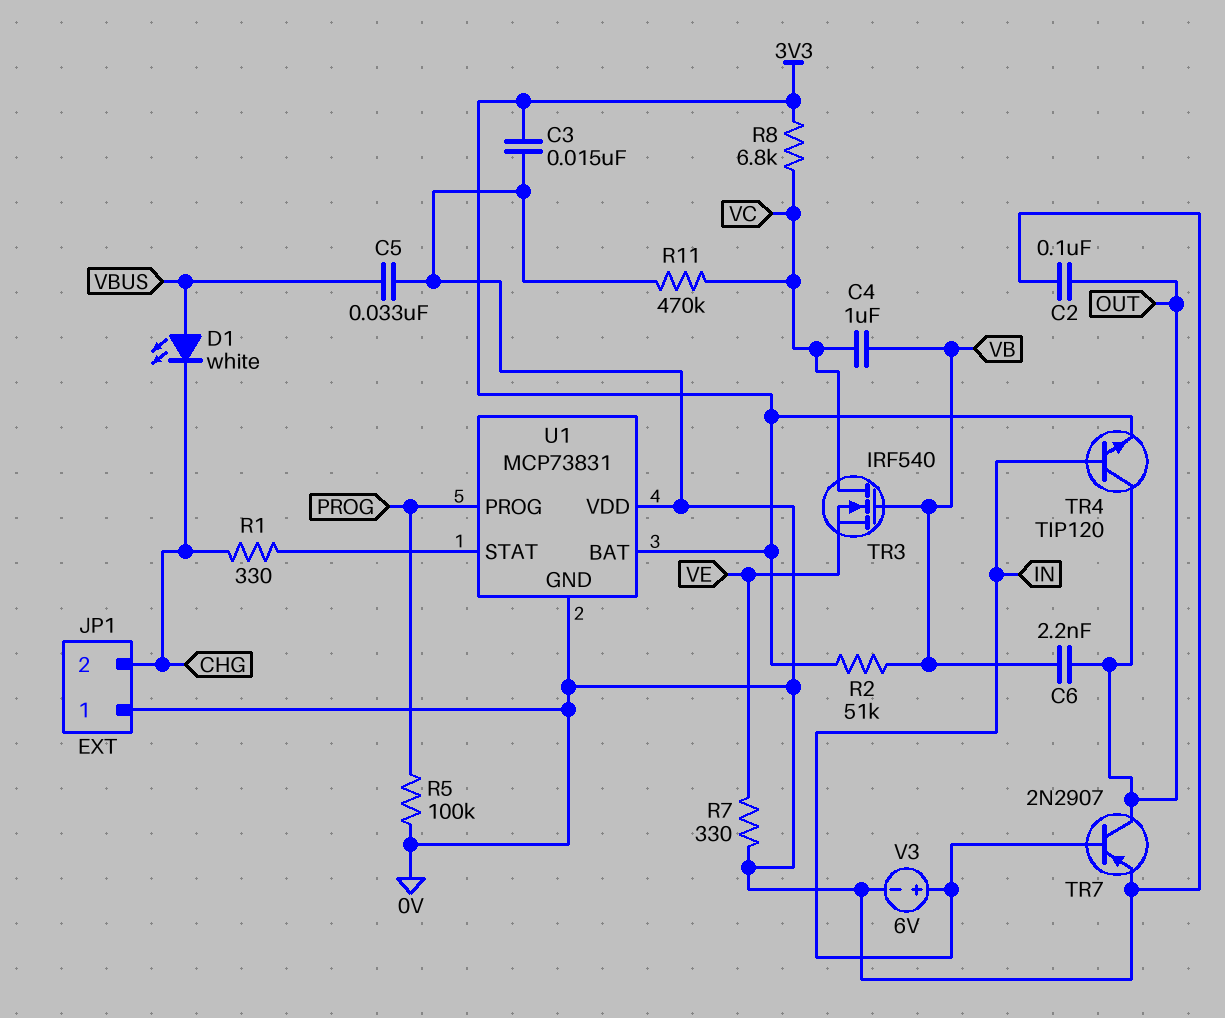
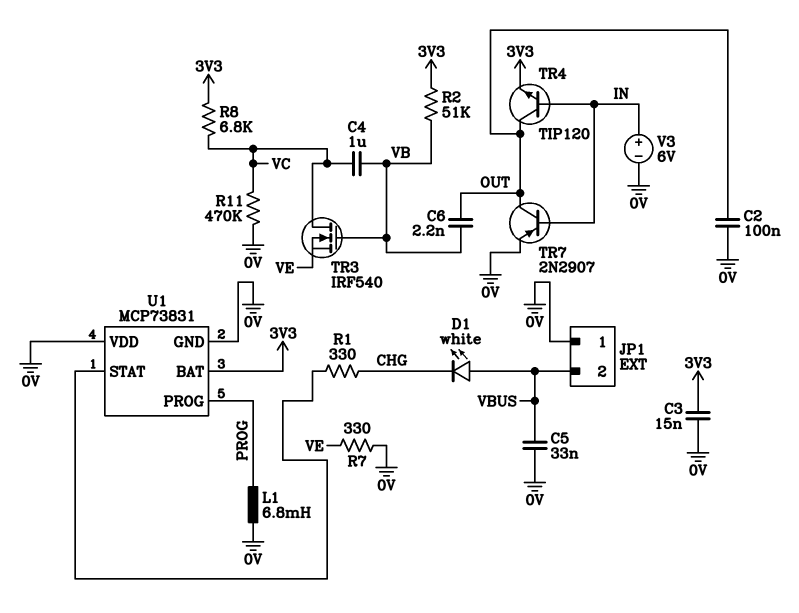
JP1 pin 2: CHG -> VBUS
L1: none -> 6.8mH (0V, PROG)
R5: 100k (0V, PROG) -> none

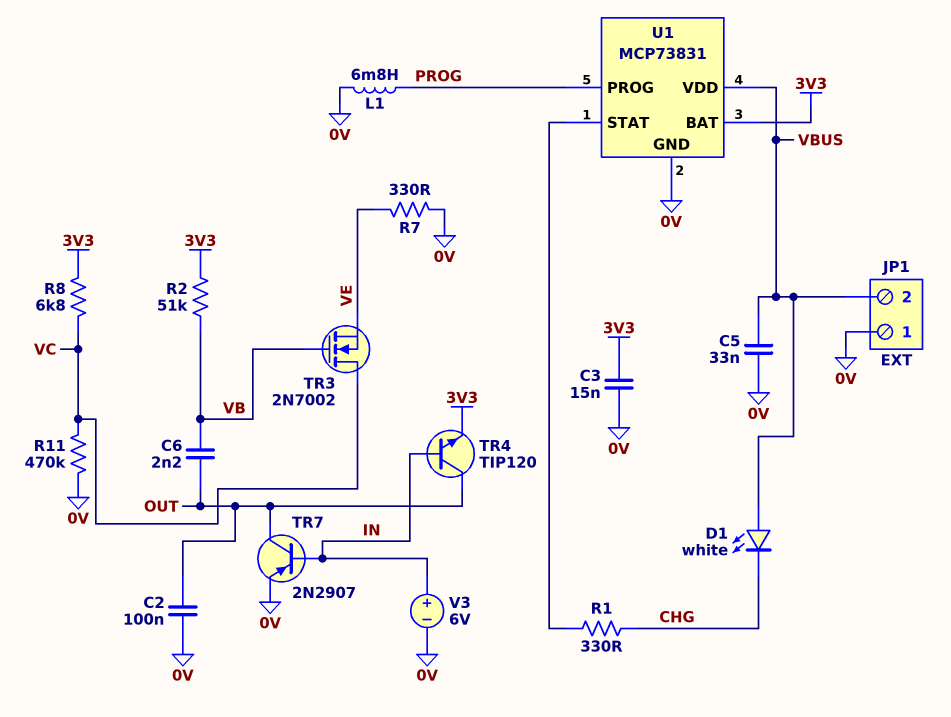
C4: 1uF (VB, VC) -> none
TR3: NMOS IRF540 (G VB, D VC, S VE) -> NMOS 2N7002 (G VB, D VC, S VE)
U1 pin VDD: 0V -> VBUS

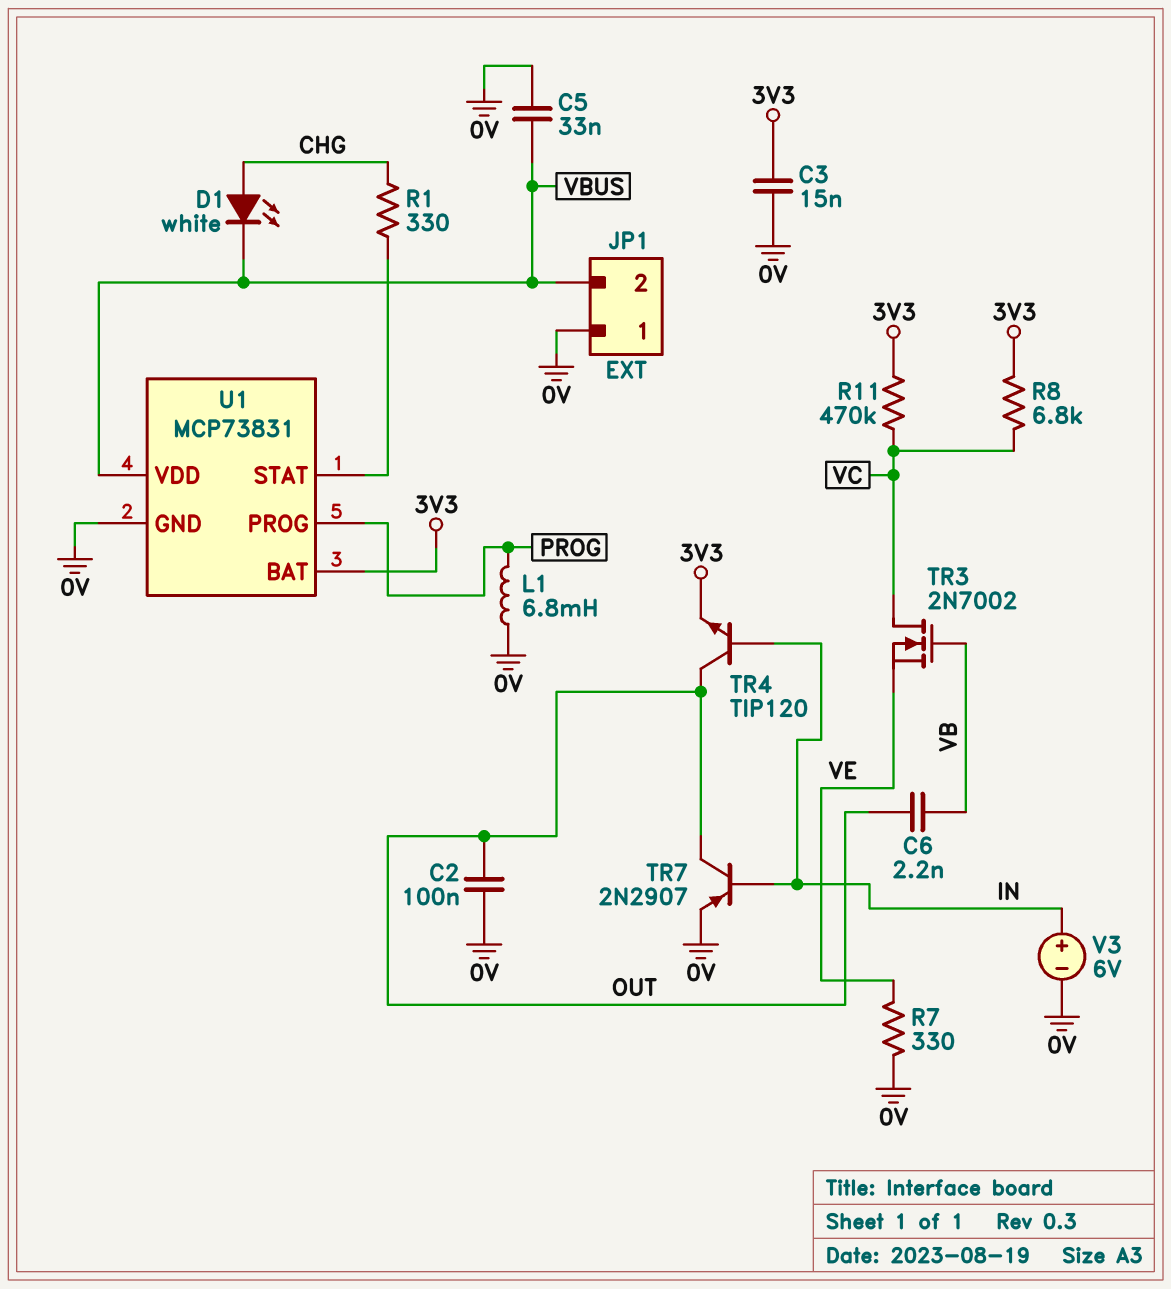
D1: LED white (A VBUS, K CHG) -> LED white (A CHG, K VBUS)
R2: 51k (3V3, VB) -> none
R11: 470k (0V, VC) -> 470k (3V3, VC)

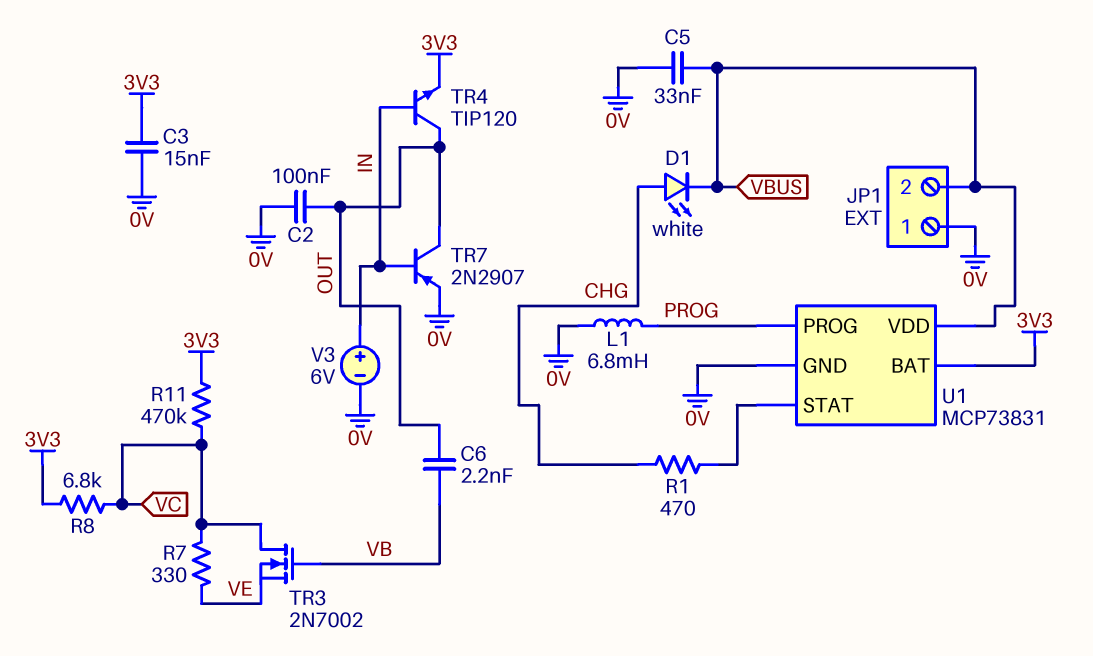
R1: 330 (CHG, U1/STAT) -> 470 (CHG, U1/STAT)
R7: 330 (0V, VE) -> 330 (VC, VE)

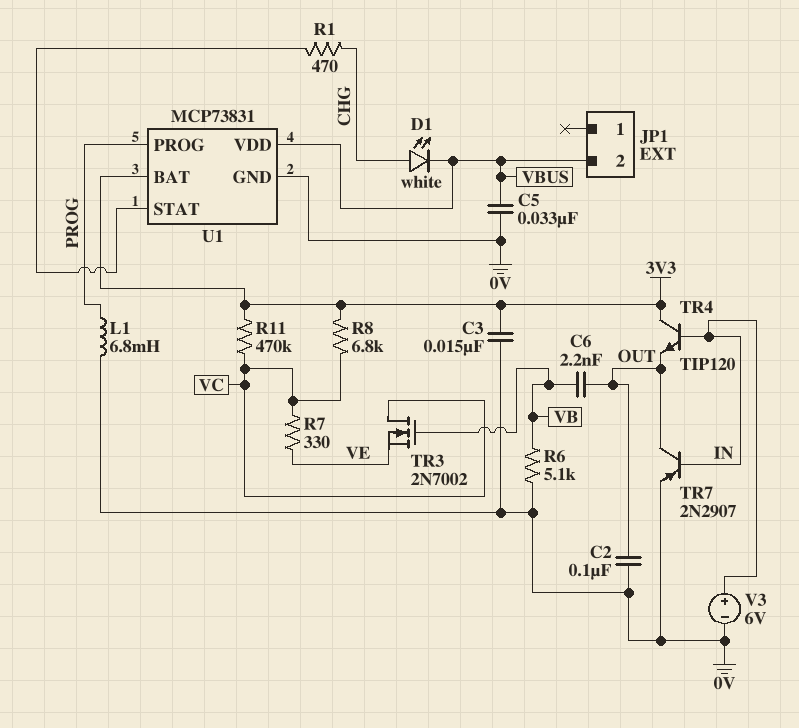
JP1 pin 1: 0V -> none
R6: none -> 5.1k (0V, VB)
TR4: NPN TIP120 (B IN, C OUT, E 3V3) -> NPN TIP120 (B IN, C 3V3, E OUT)

